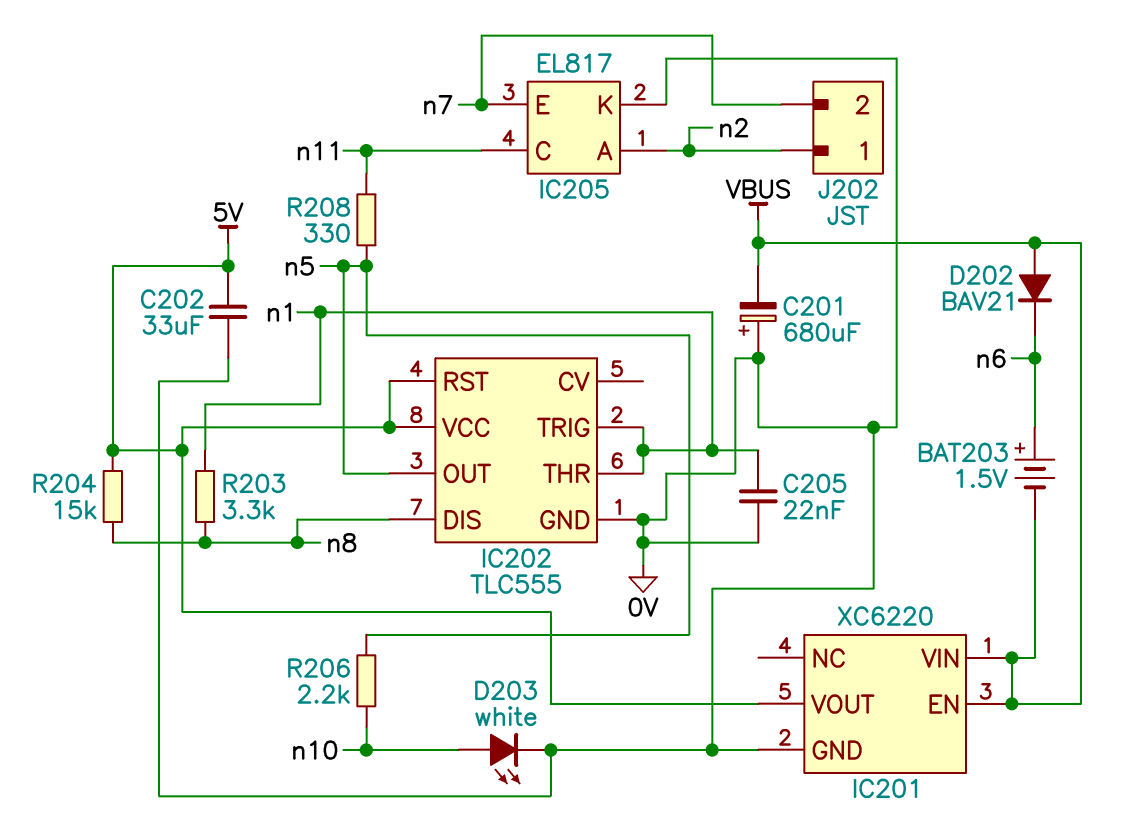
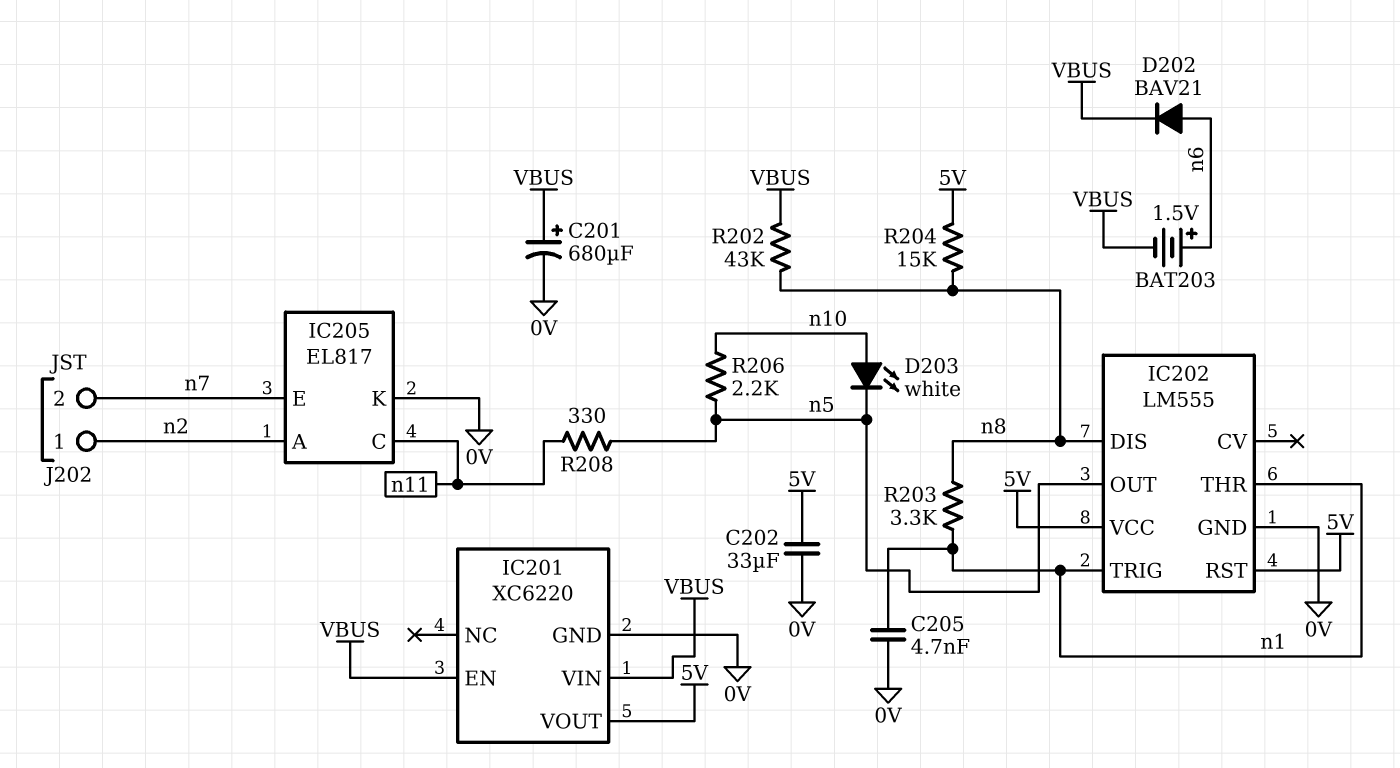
C201: 680uF (plus 0V, minus VBUS) -> 680uF (plus VBUS, minus 0V)
C205: 22nF (0V, n1) -> 4.7nF (0V, n1)
D202: diode BAV21 (A VBUS, K n6) -> diode BAV21 (A n6, K VBUS)
D203: LED white (A n10, K 0V) -> LED white (A n10, K n5)
IC202: TLC555 -> LM555
R202: none -> 43k (VBUS, n8)

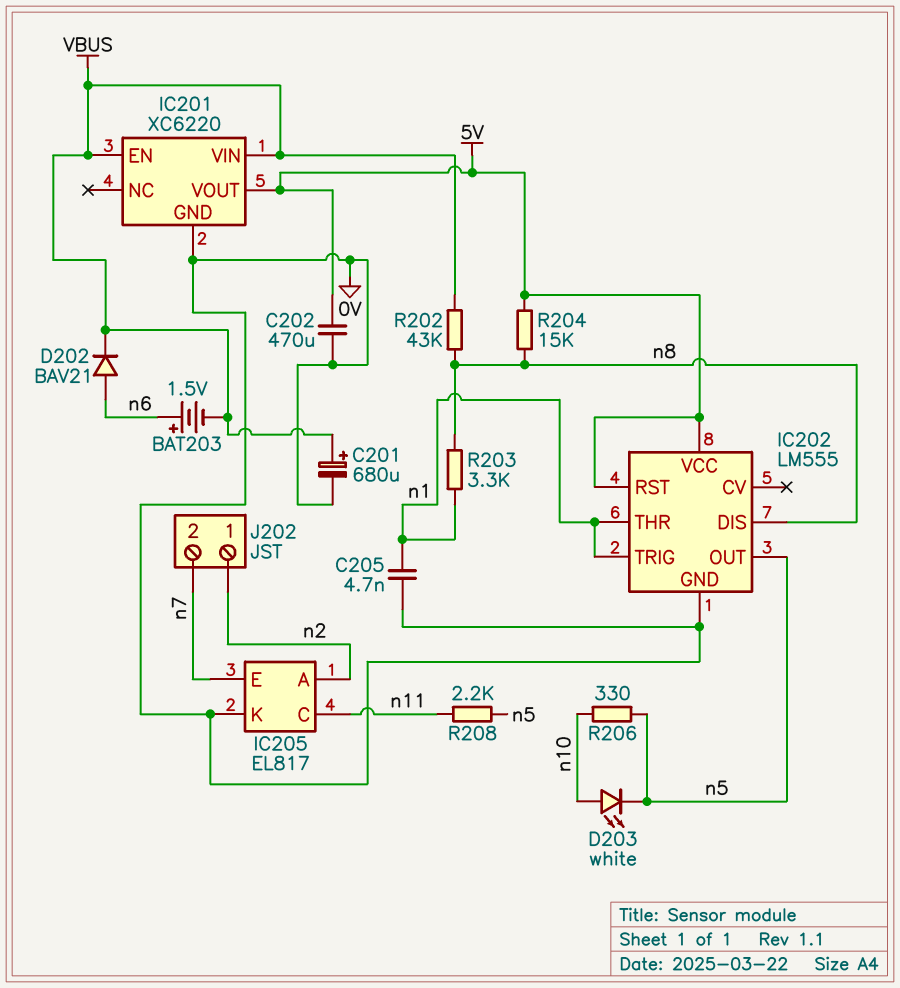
C202: 33uF (0V, 5V) -> 470uF (0V, 5V)
R206: 2.2k (n5, n10) -> 330 (n5, n10)
R208: 330 (n5, n11) -> 2.2k (n5, n11)

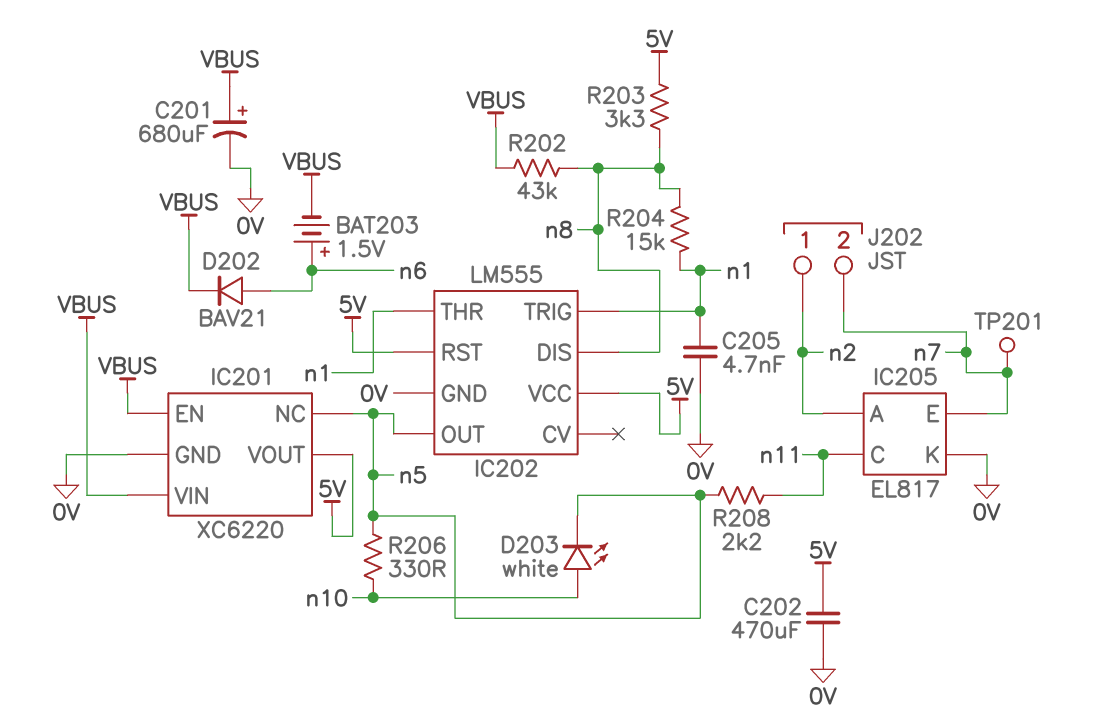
IC201 pin NC: none -> n5
R203: 3.3k (n1, n8) -> 3.3k (5V, n8)
R204: 15k (5V, n8) -> 15k (n1, n8)
TP201: none -> test point (n7)

